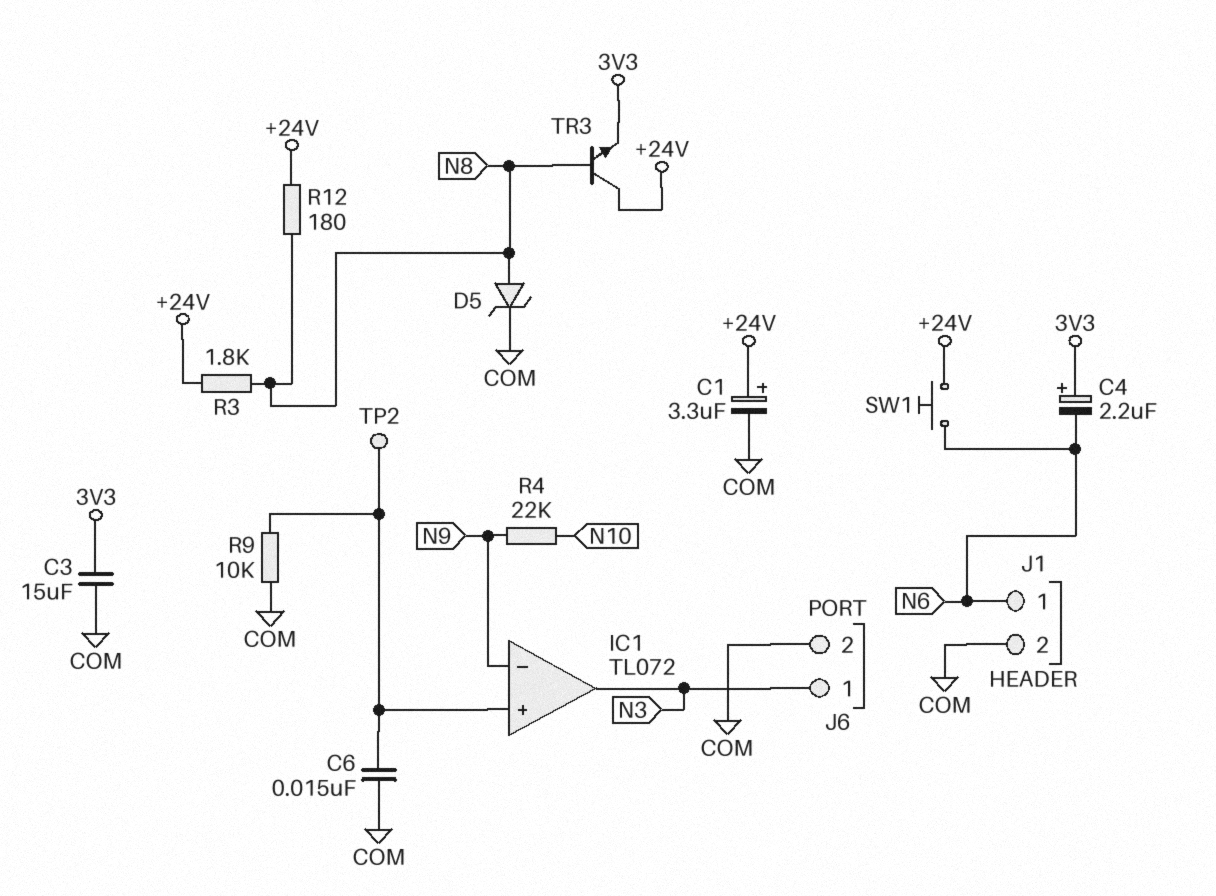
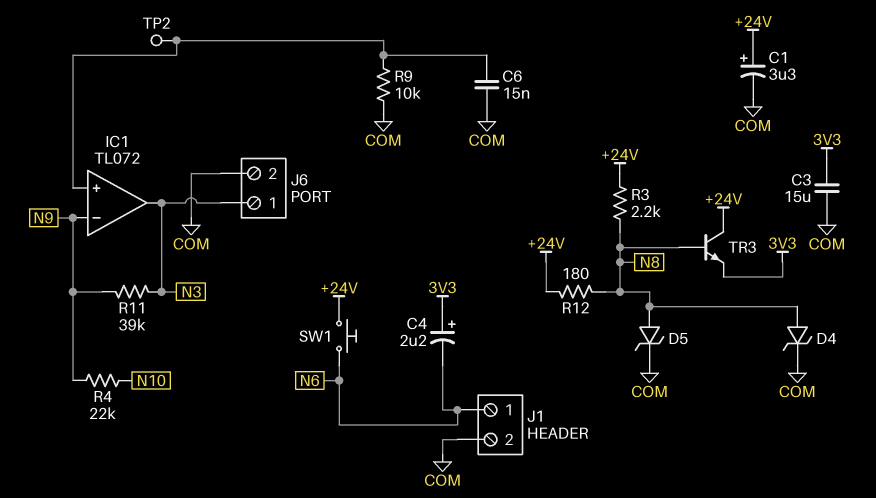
D4: none -> zener (A N8, K COM)
R3: 1.8k (+24V, N8) -> 2.2k (+24V, N8)
R11: none -> 39k (N3, N9)

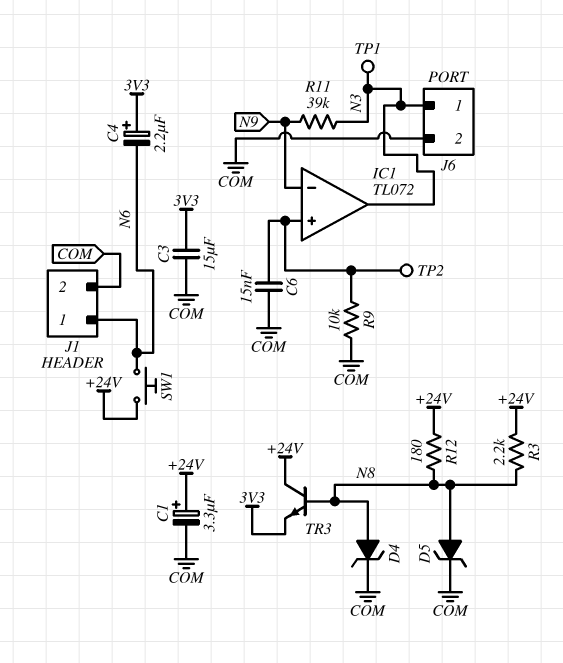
R4: 22k (N9, N10) -> none
TP1: none -> test point (N3)

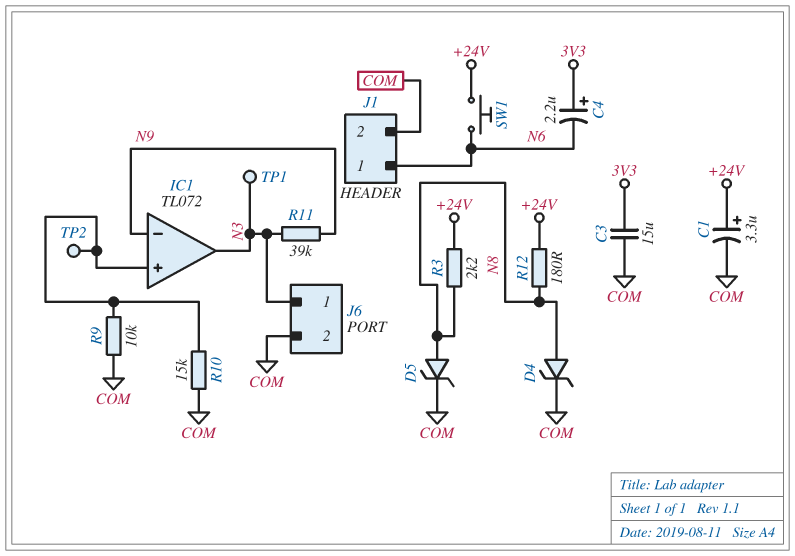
C6: 15nF (COM, IC1/in+) -> none
R10: none -> 15k (COM, IC1/in+)
TR3: NPN (B N8, C +24V, E 3V3) -> none

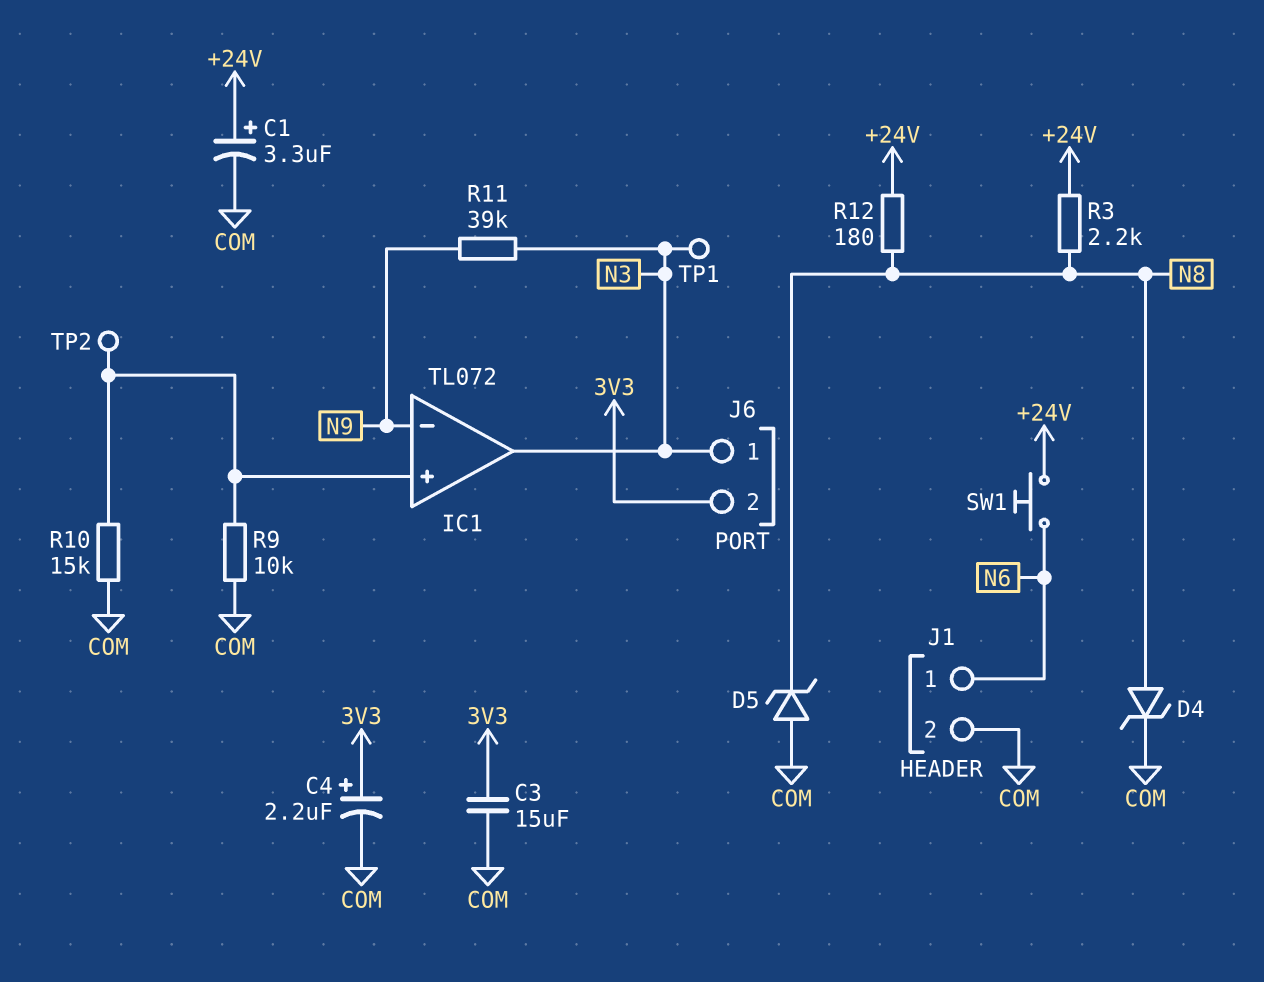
C4: 2.2uF (plus 3V3, minus N6) -> 2.2uF (plus 3V3, minus COM)
D5: zener (A N8, K COM) -> zener (A COM, K N8)
J6 pin 2: COM -> 3V3

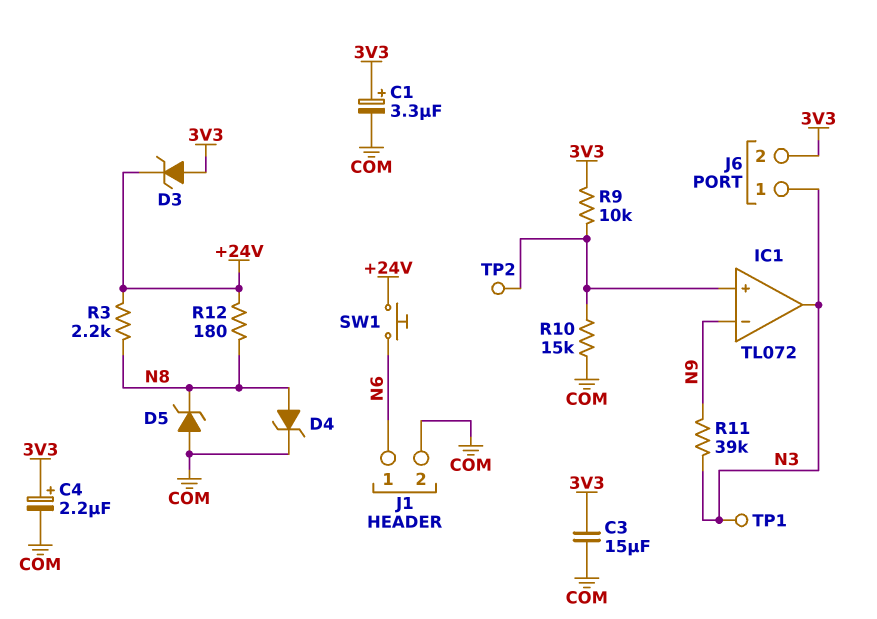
C1: 3.3uF (plus +24V, minus COM) -> 3.3uF (plus 3V3, minus COM)
D3: none -> zener (A 3V3, K +24V)
R9: 10k (COM, IC1/in+) -> 10k (3V3, IC1/in+)

